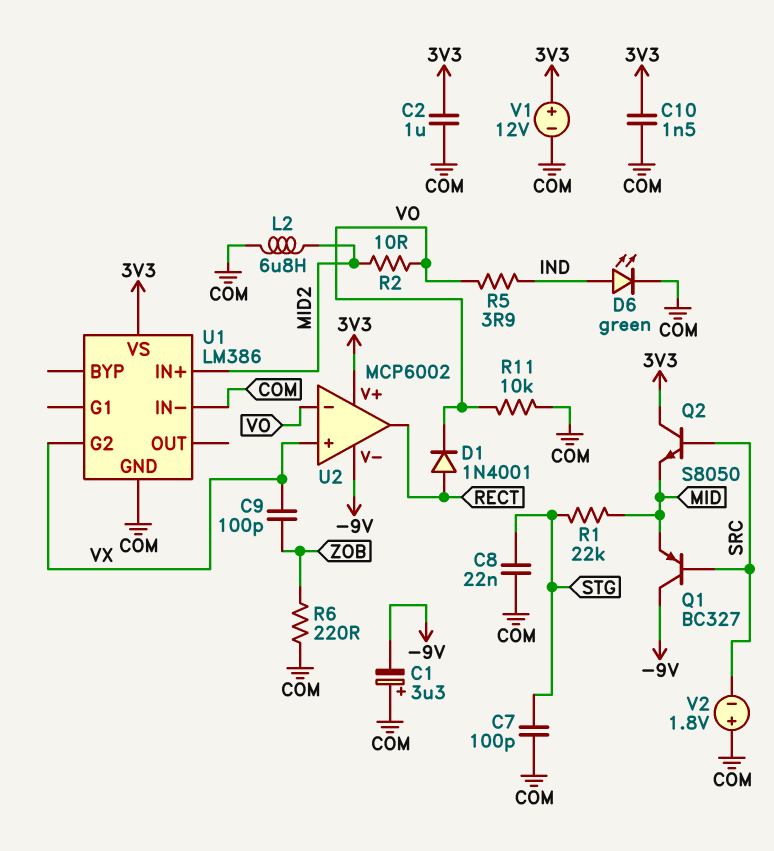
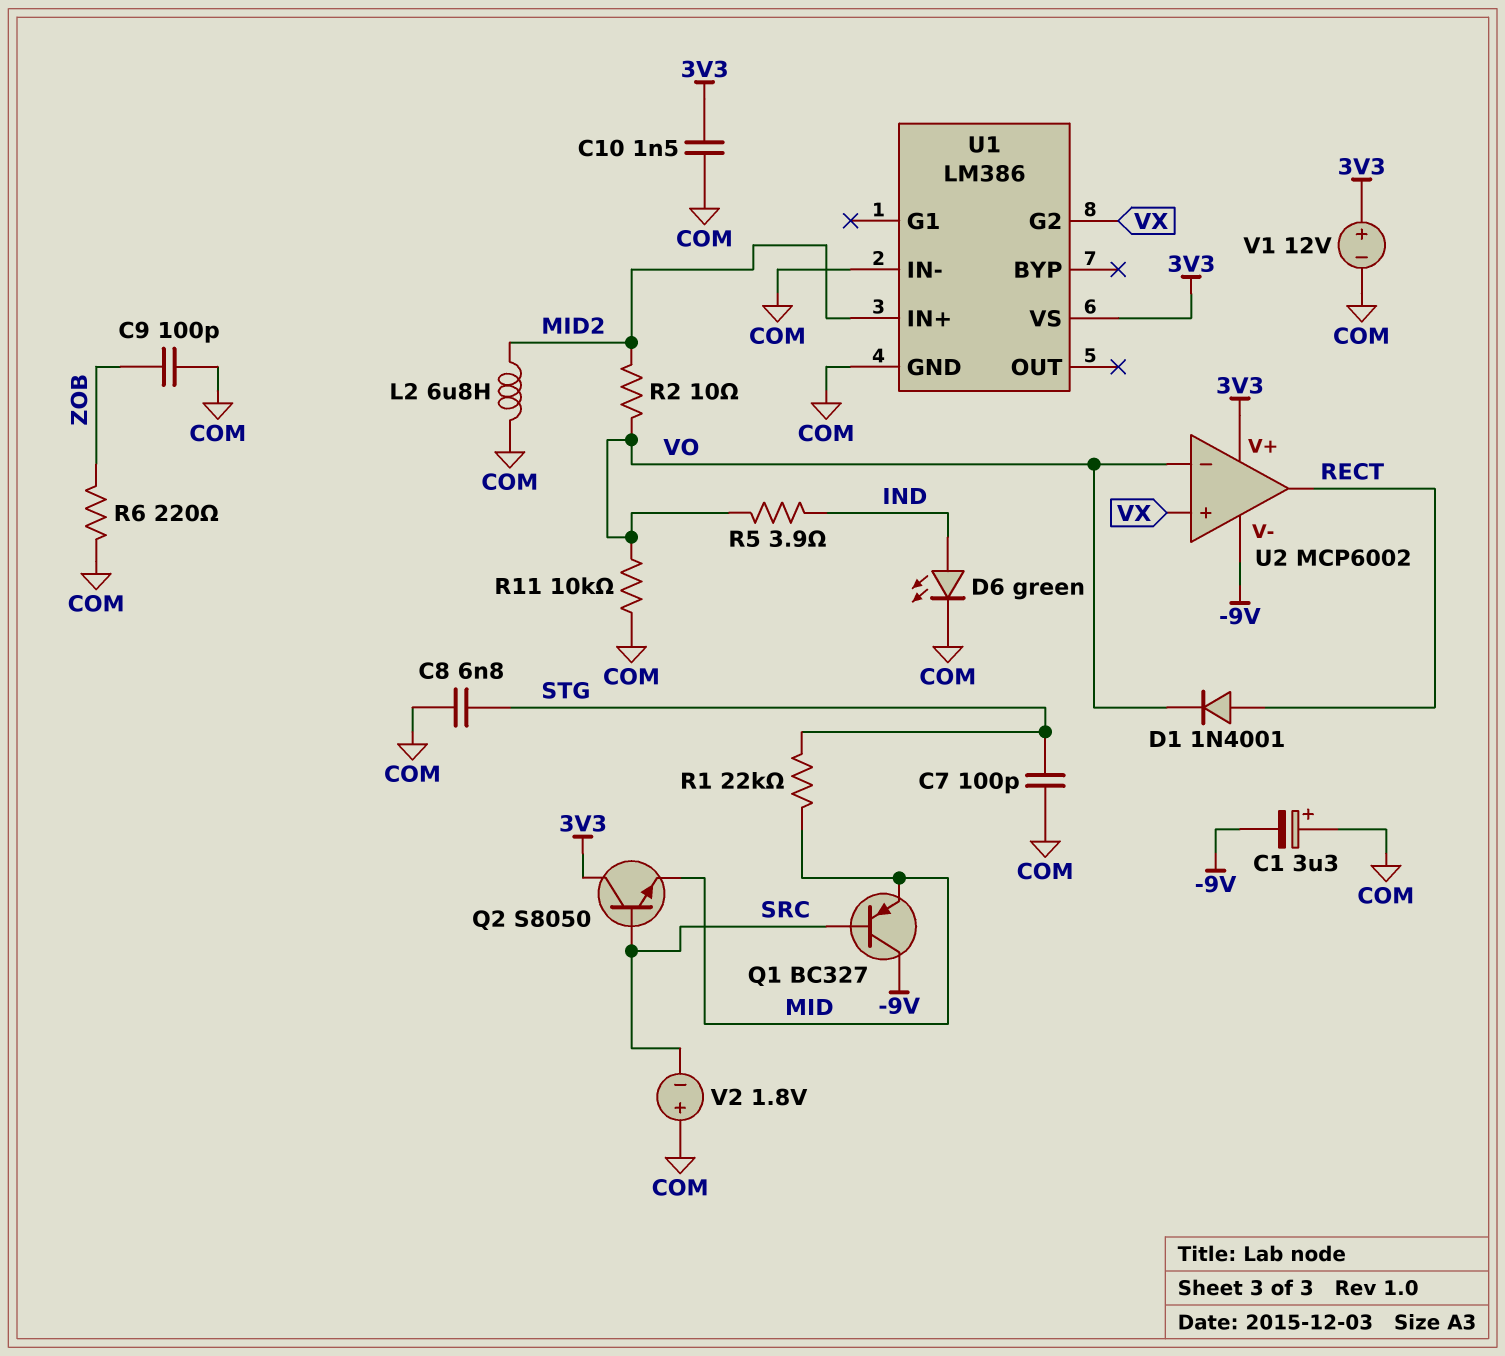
C2: 1uF (3V3, COM) -> none
C8: 22nF (COM, STG) -> 6.8nF (COM, STG)
C9: 100pF (VX, ZOB) -> 100pF (COM, ZOB)

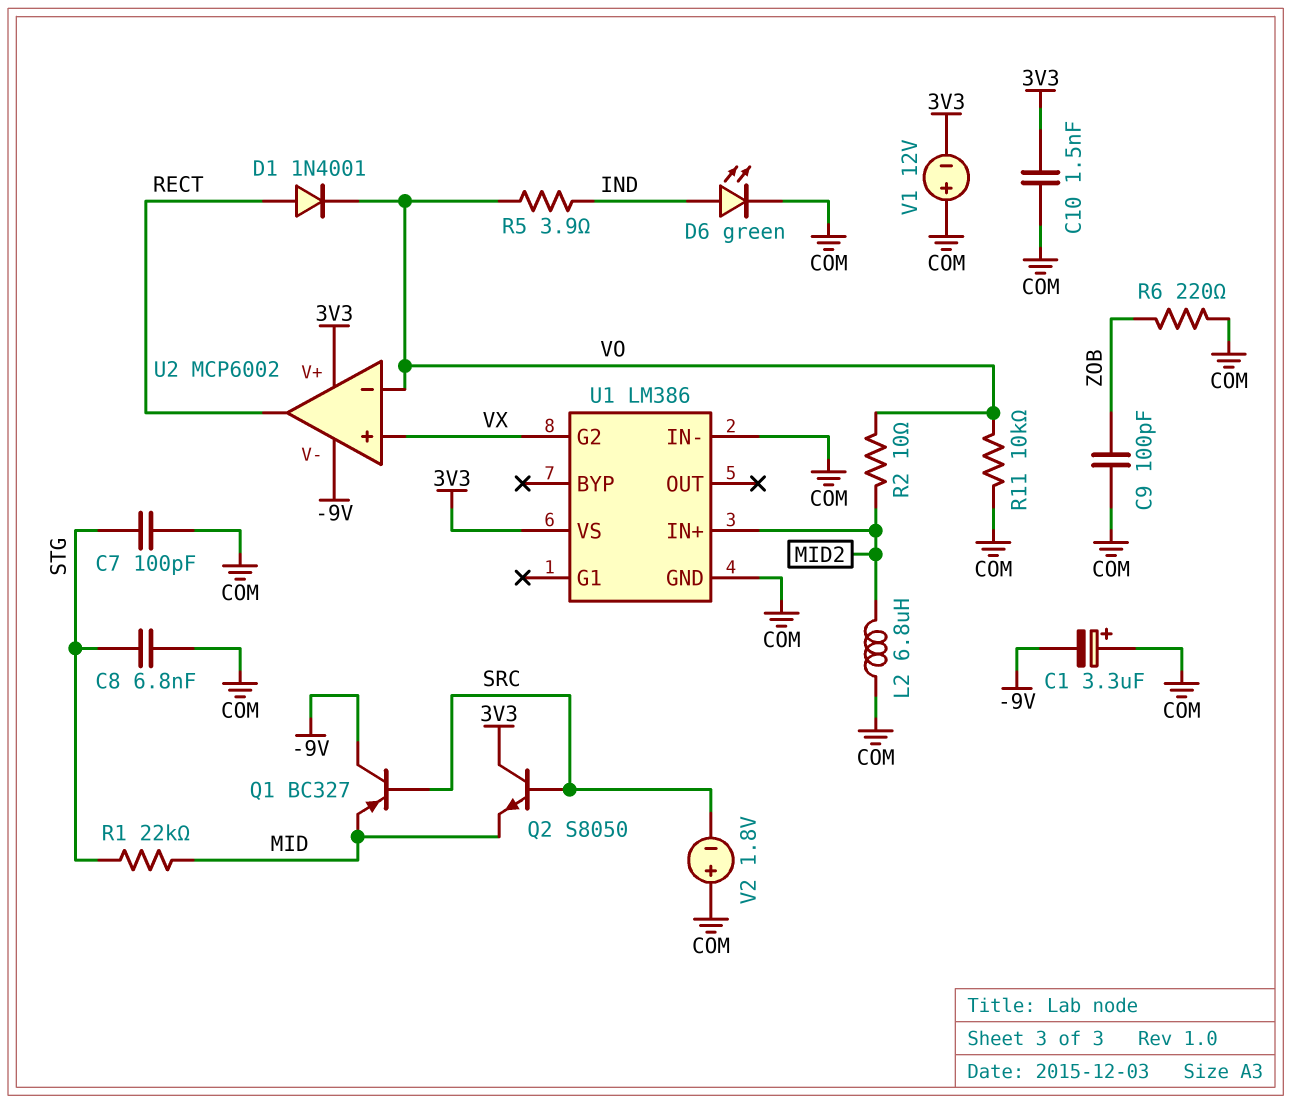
V1: 12V (plus 3V3, minus COM) -> 12V (plus COM, minus 3V3)

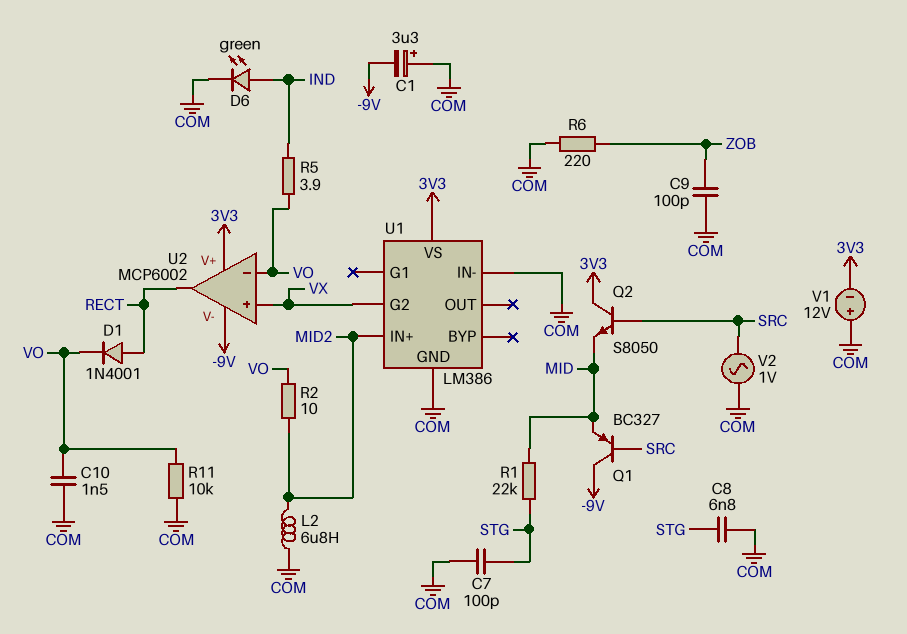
C10: 1.5nF (3V3, COM) -> 1.5nF (COM, VO)
V2: 1.8V (plus COM, minus SRC) -> AC 1V (COM, SRC)

